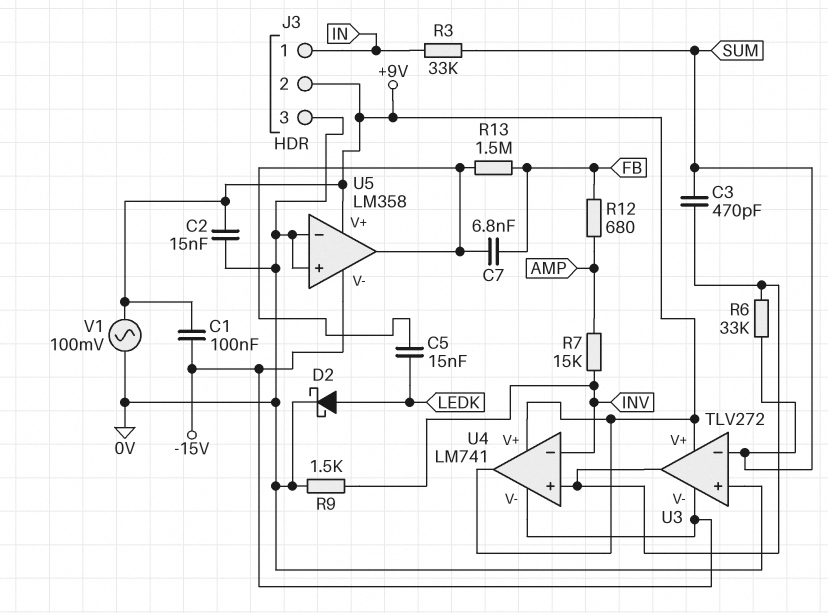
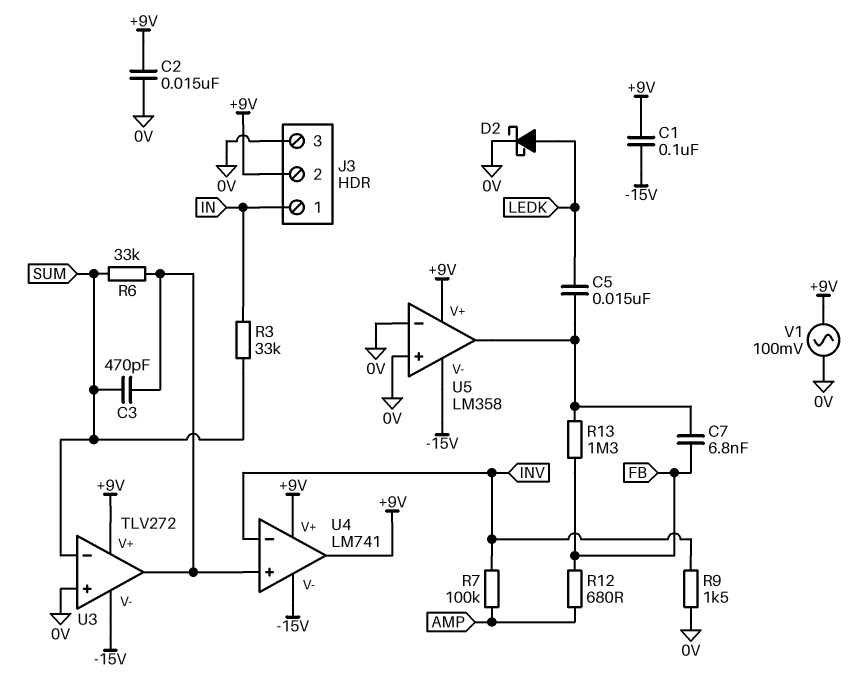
R7: 15k (AMP, INV) -> 100k (AMP, INV)
R13: 1.5M (FB, U5/out) -> 1.3M (FB, U5/out)

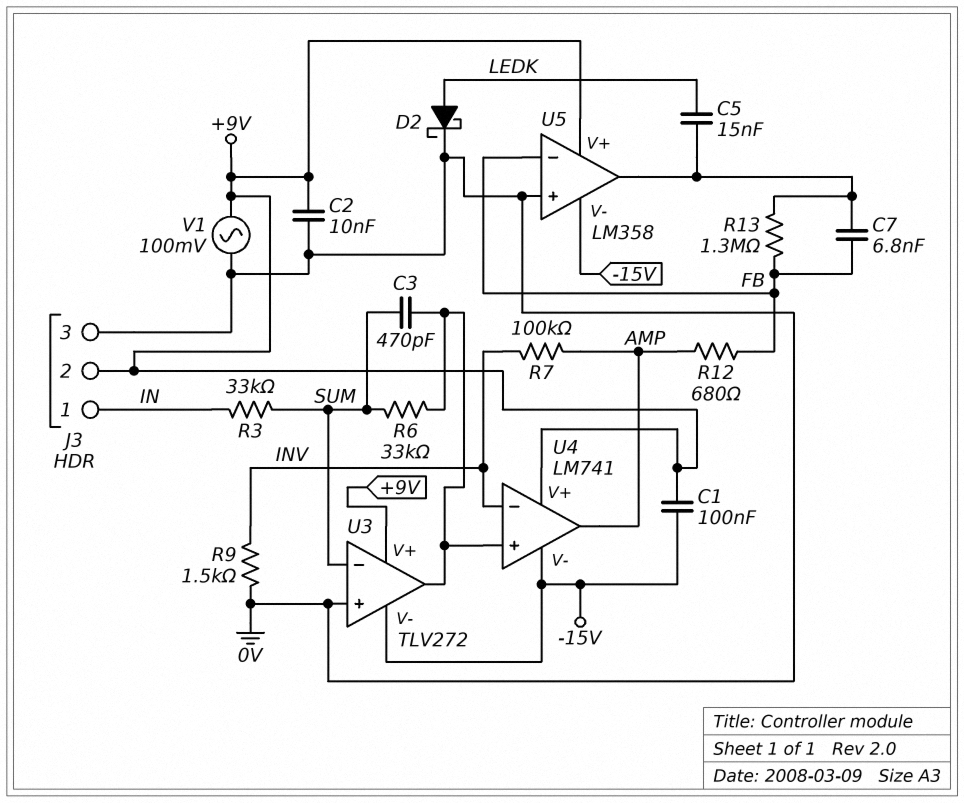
C2: 15nF (+9V, 0V) -> 10nF (+9V, 0V)
U4 pin out: +9V -> AMP
U5 pin in-: 0V -> FB

